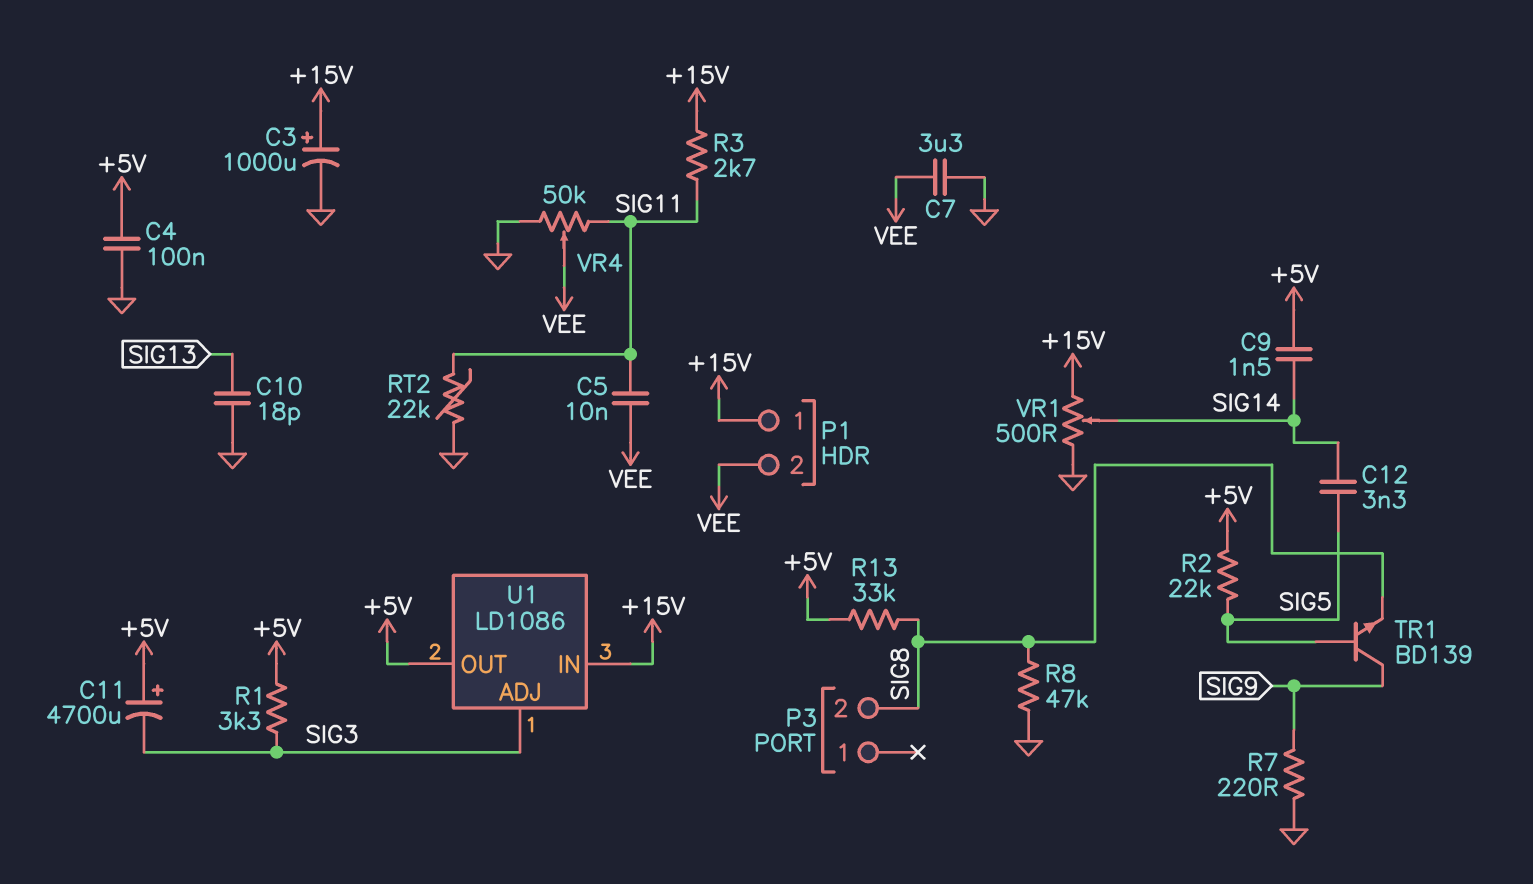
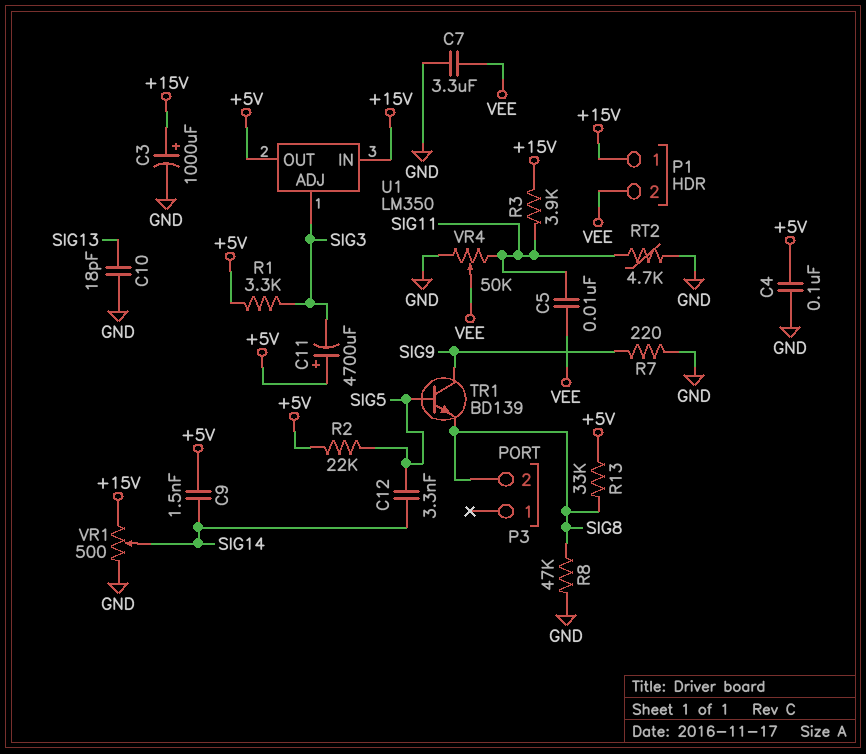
R3: 2.7k (+15V, SIG11) -> 3.9k (+15V, SIG11)
RT2: 22k (GND, SIG11) -> 4.7k (GND, SIG11)
U1: LD1086 -> LM350

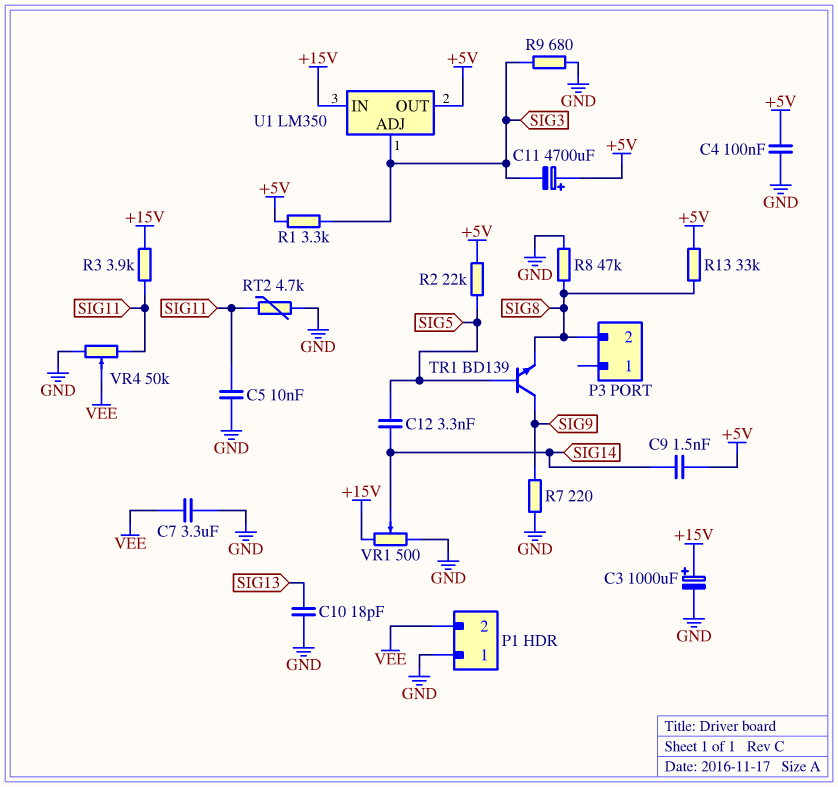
C5: 10nF (SIG11, VEE) -> 10nF (GND, SIG11)
P1 pin 1: +15V -> GND
R9: none -> 680 (GND, SIG3)

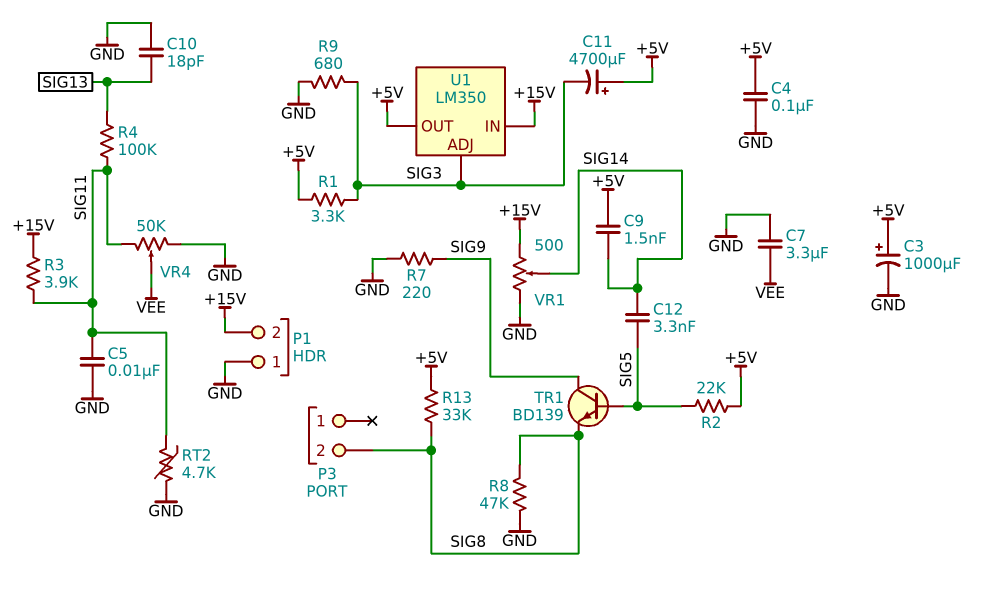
C3: 1000uF (plus +15V, minus GND) -> 1000uF (plus +5V, minus GND)
P1 pin 2: VEE -> +15V
R4: none -> 100k (SIG11, SIG13)

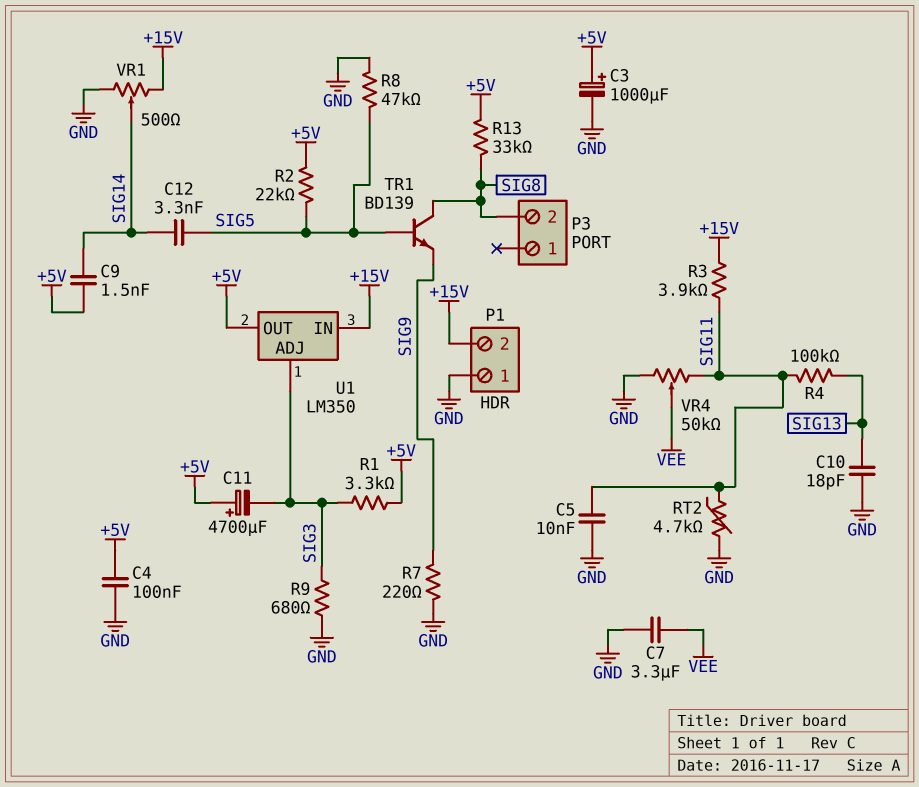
R8: 47k (GND, SIG8) -> 47k (GND, SIG5)
TR1: NPN BD139 (B SIG5, C SIG9, E SIG8) -> NPN BD139 (B SIG5, C SIG8, E SIG9)

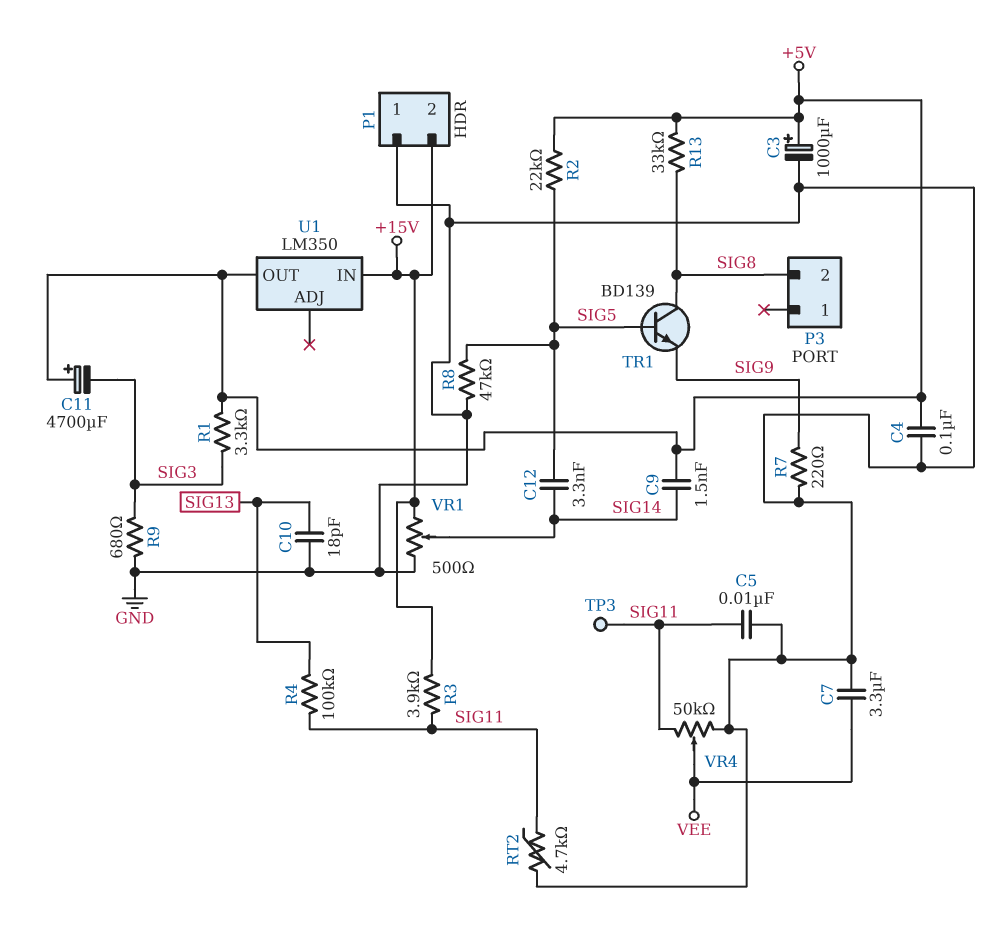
TP3: none -> test point (SIG11)
U1 pin ADJ: SIG3 -> none

